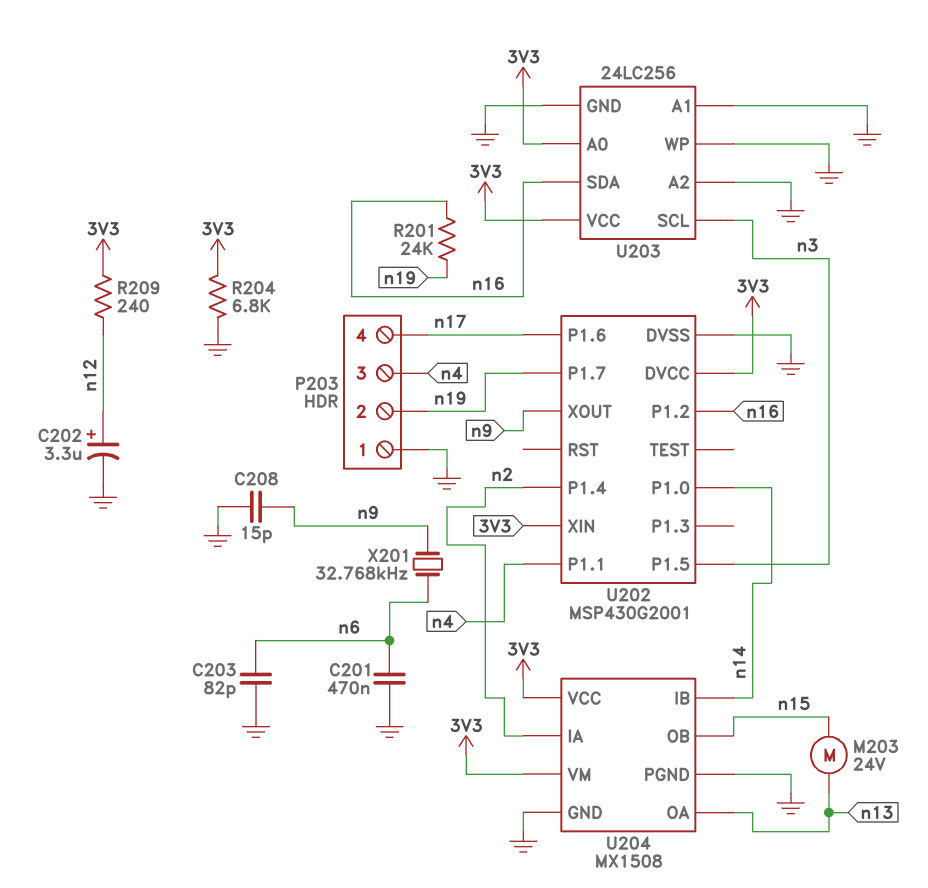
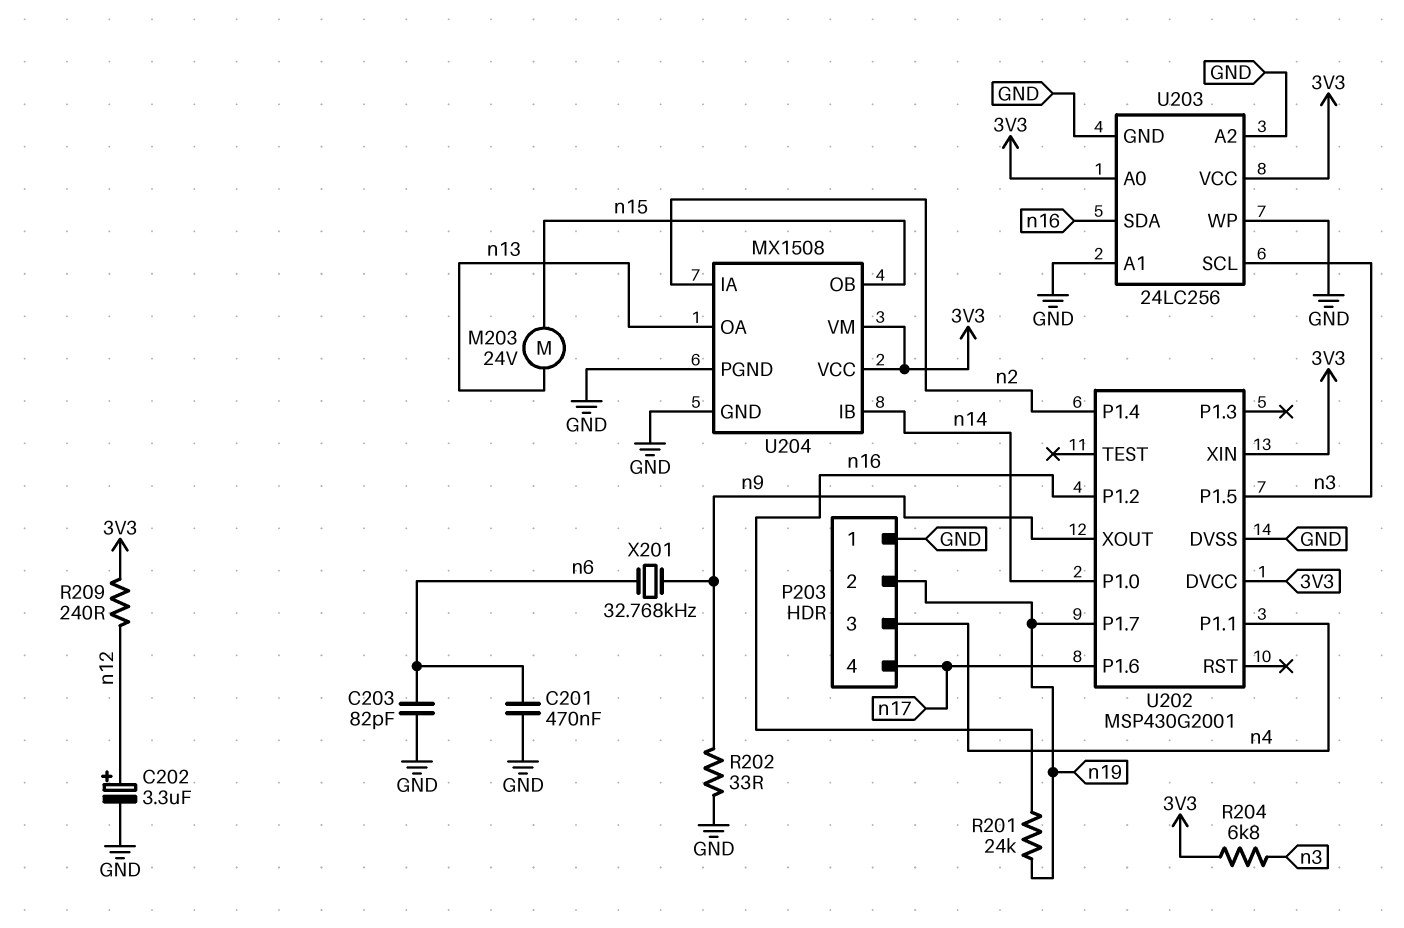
C208: 15pF (GND, n9) -> none
R202: none -> 33 (GND, n9)
R204: 6.8k (3V3, GND) -> 6.8k (3V3, n3)

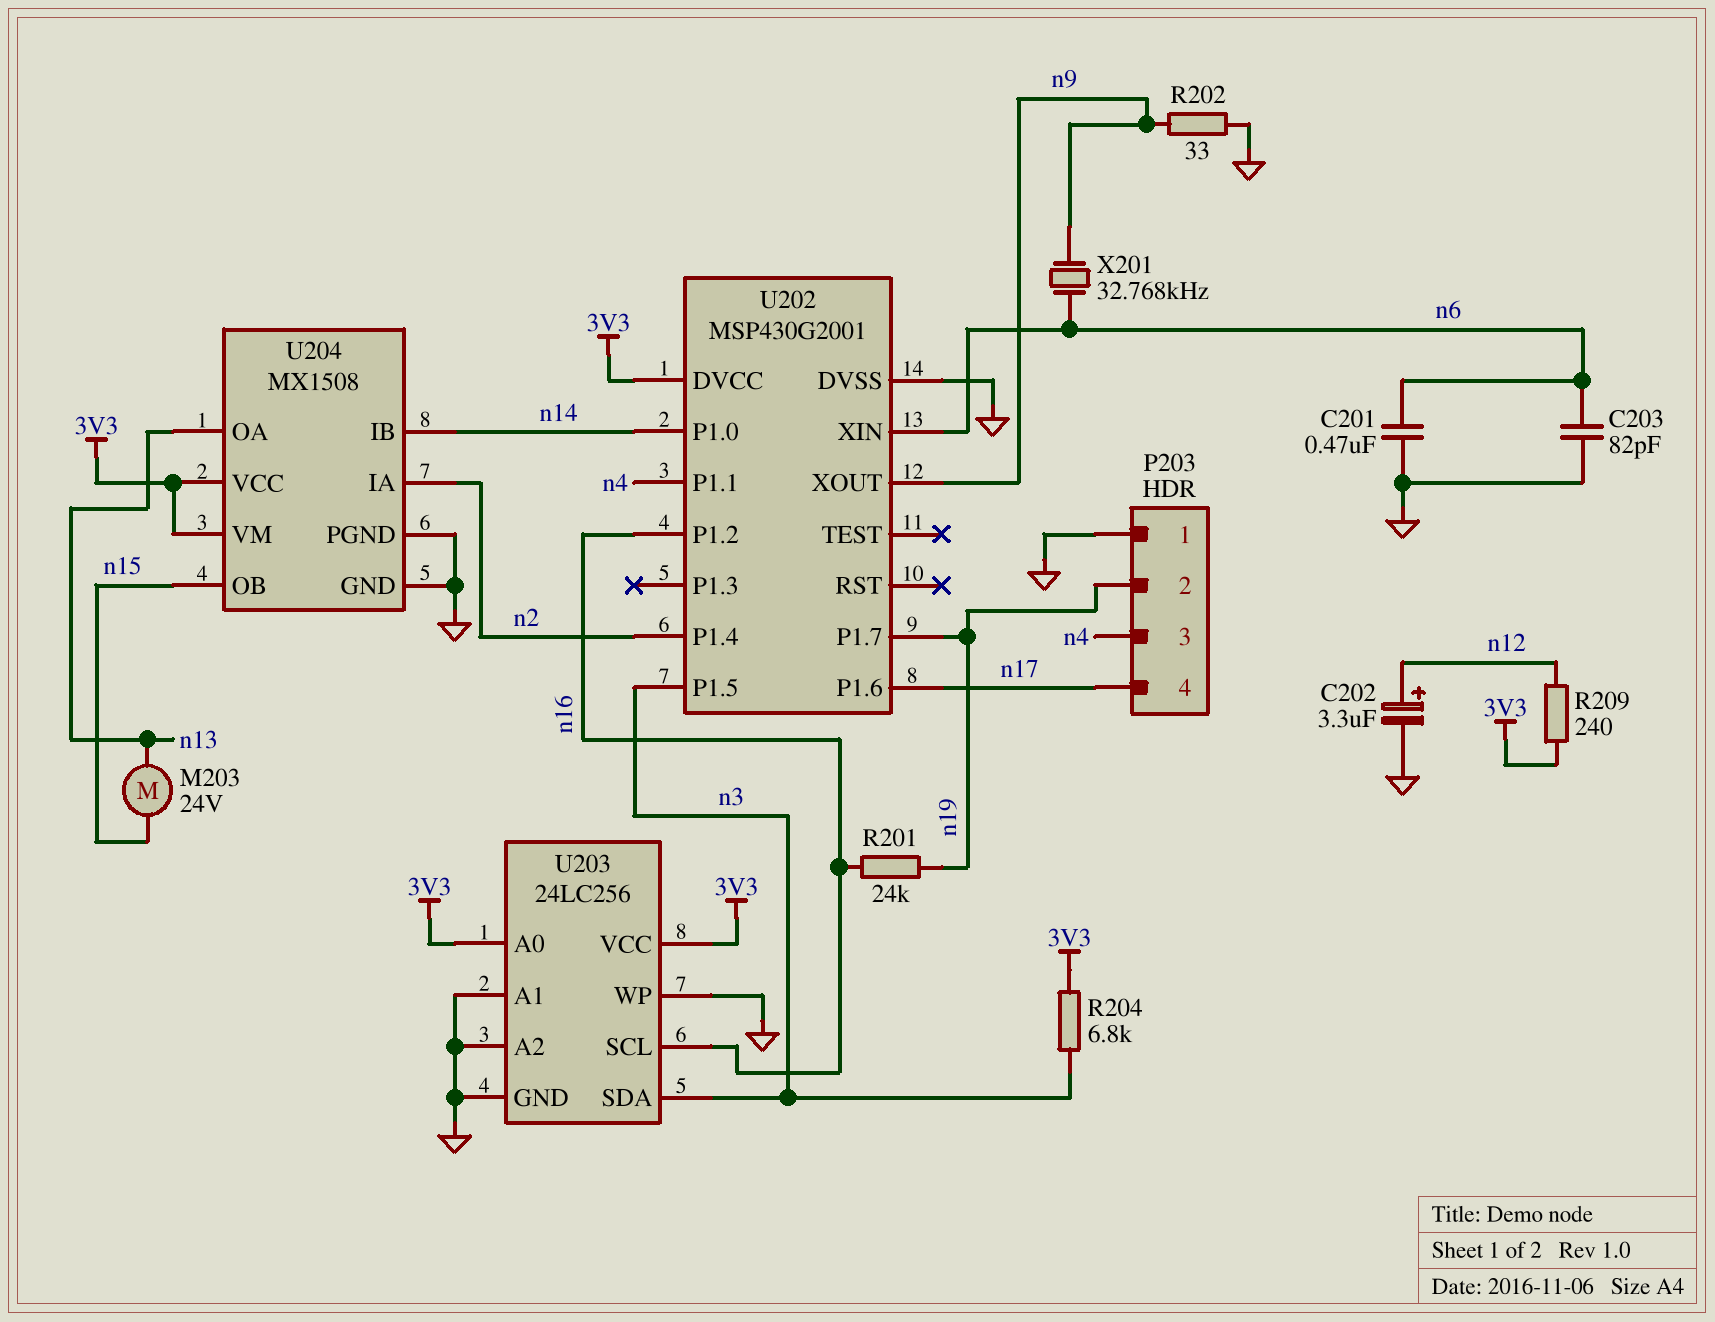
U202 pin XIN: 3V3 -> n6
U203 pin SCL: n3 -> n16
U203 pin SDA: n16 -> n3

